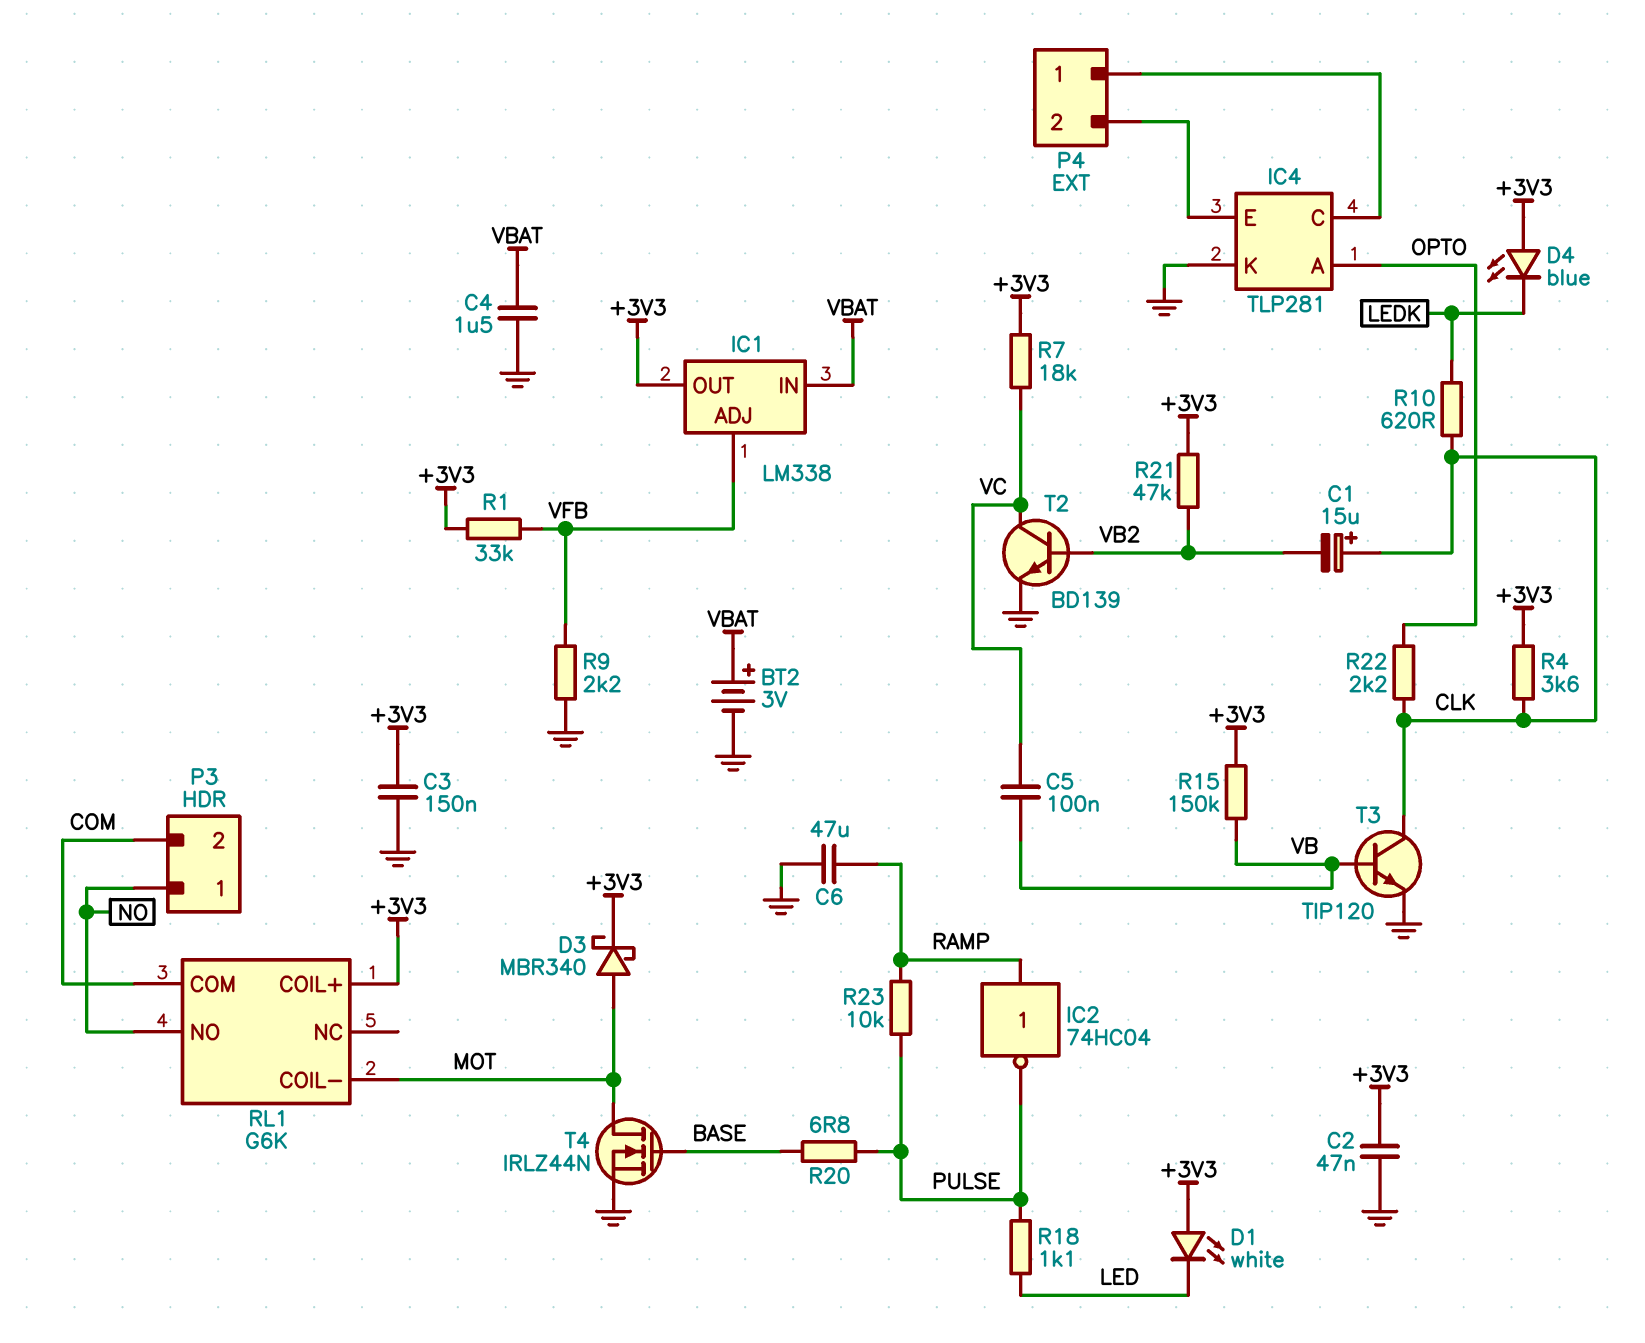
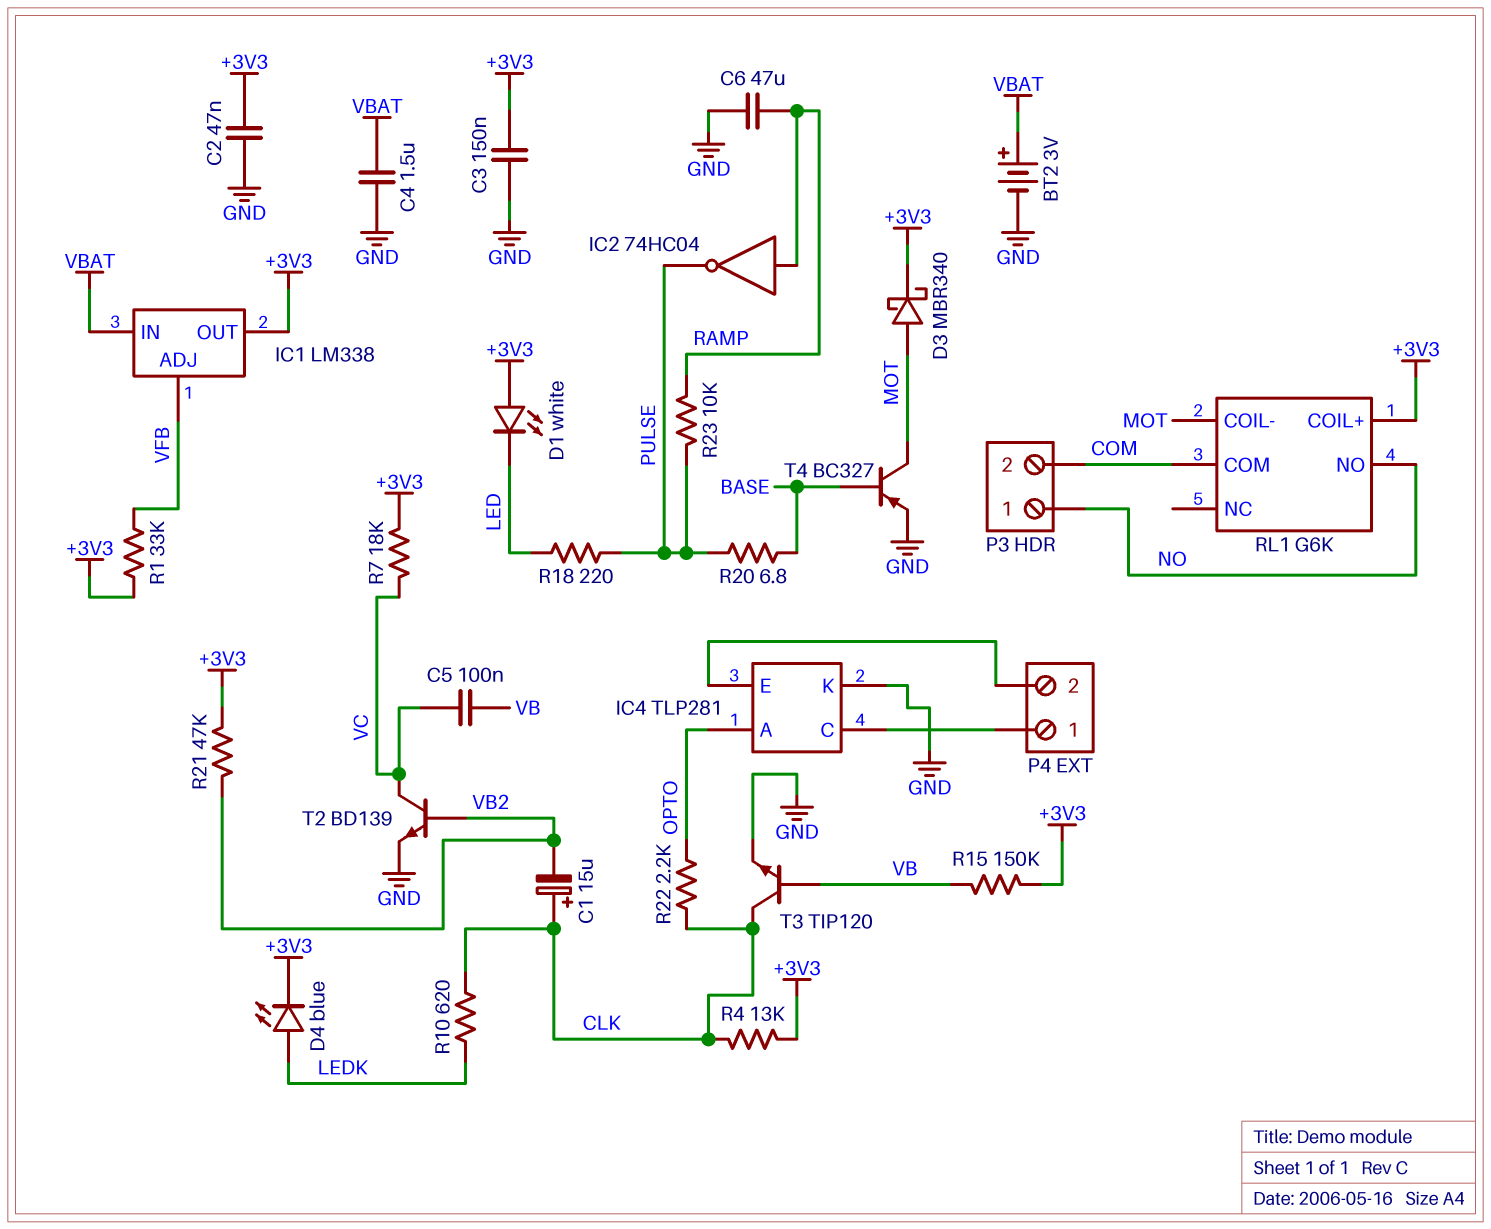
D4: LED blue (A +3V3, K LEDK) -> LED blue (A LEDK, K +3V3)
R4: 3.6k (+3V3, CLK) -> 13k (+3V3, CLK)
R9: 2.2k (GND, VFB) -> none
R18: 1.1k (LED, PULSE) -> 220 (LED, PULSE)
T4: NMOS IRLZ44N (G BASE, D MOT, S GND) -> PNP BC327 (B BASE, C MOT, E GND)

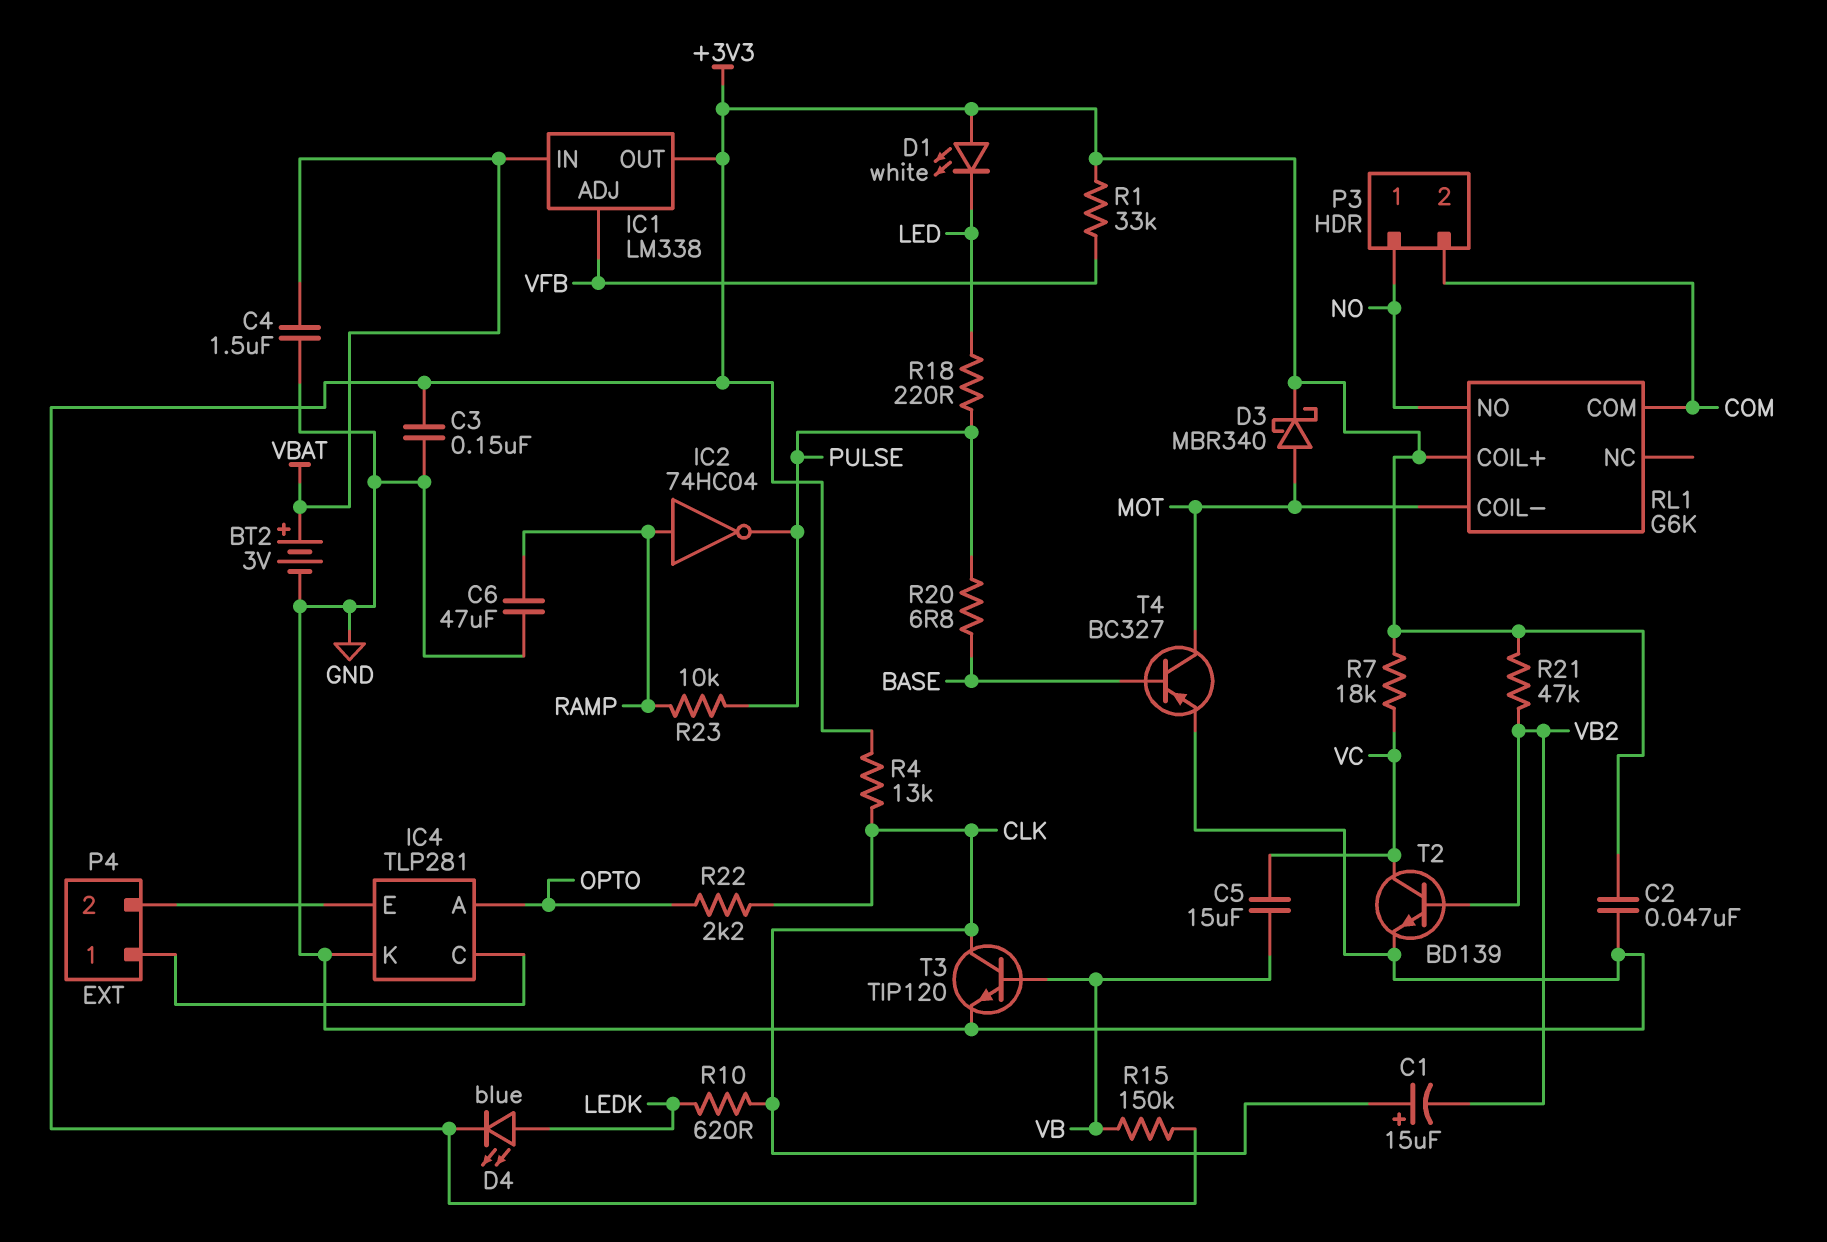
C5: 100nF (VB, VC) -> 15uF (VB, VC)

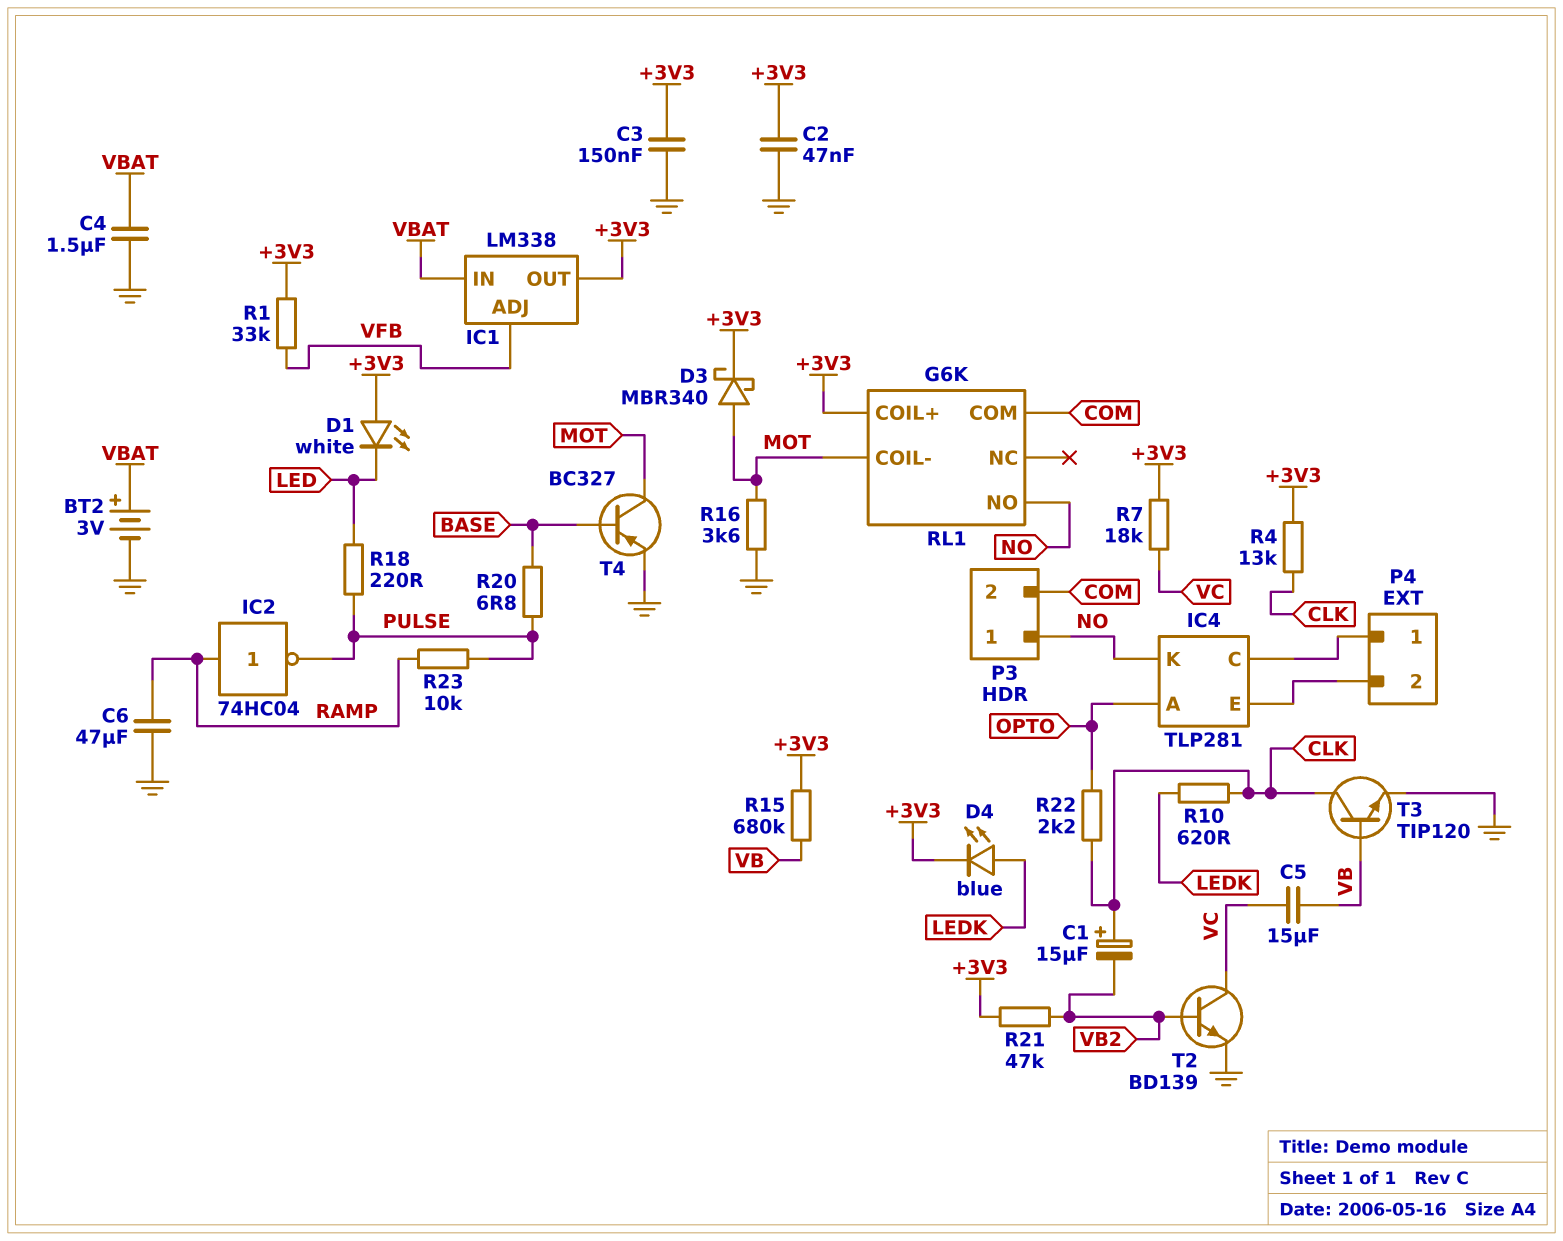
IC4 pin K: GND -> NO
R15: 150k (+3V3, VB) -> 680k (+3V3, VB)
R16: none -> 3.6k (GND, MOT)

